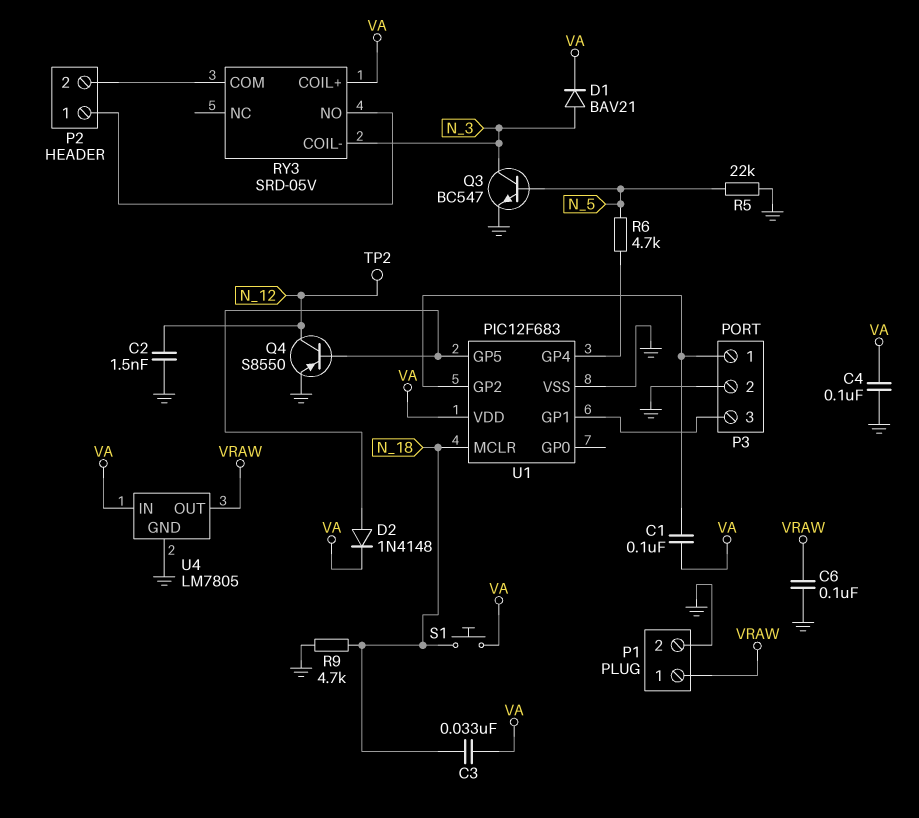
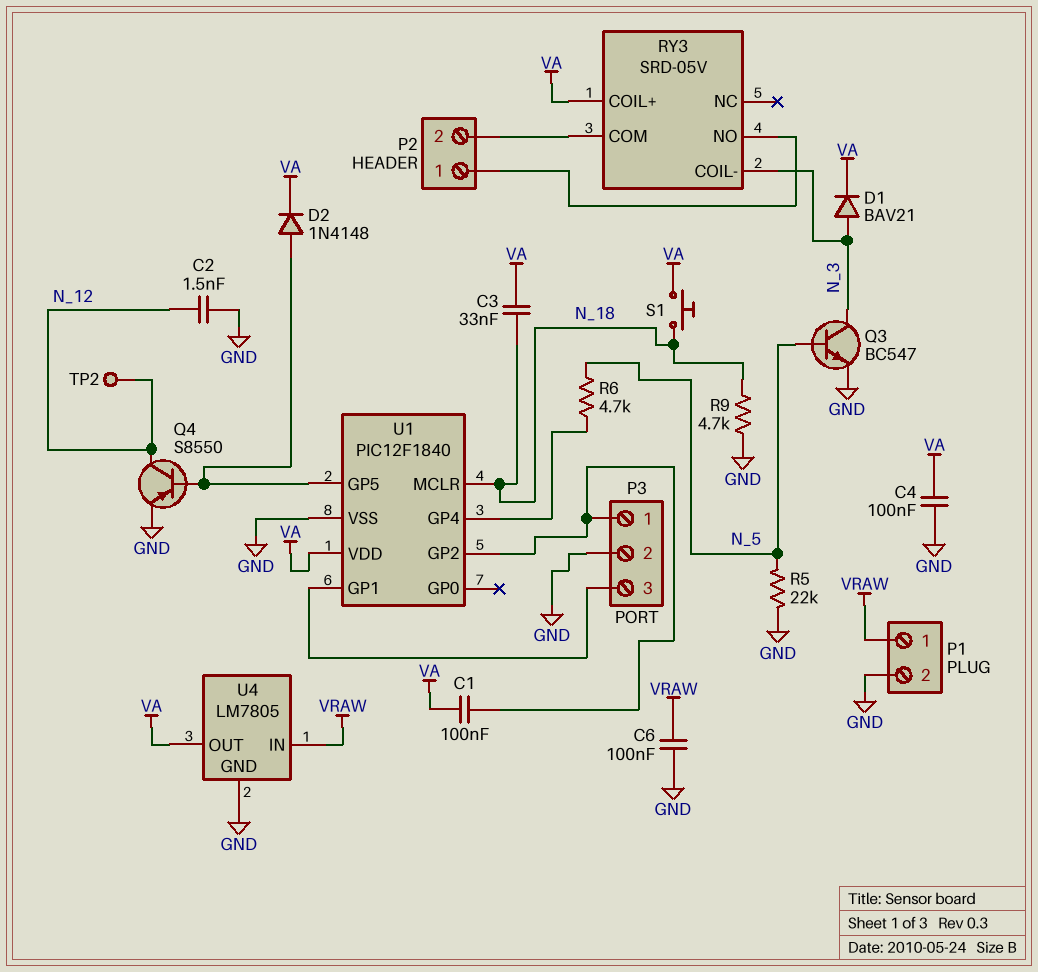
U1: PIC12F683 -> PIC12F1840
U4 pin IN: VA -> VRAW
U4 pin OUT: VRAW -> VA

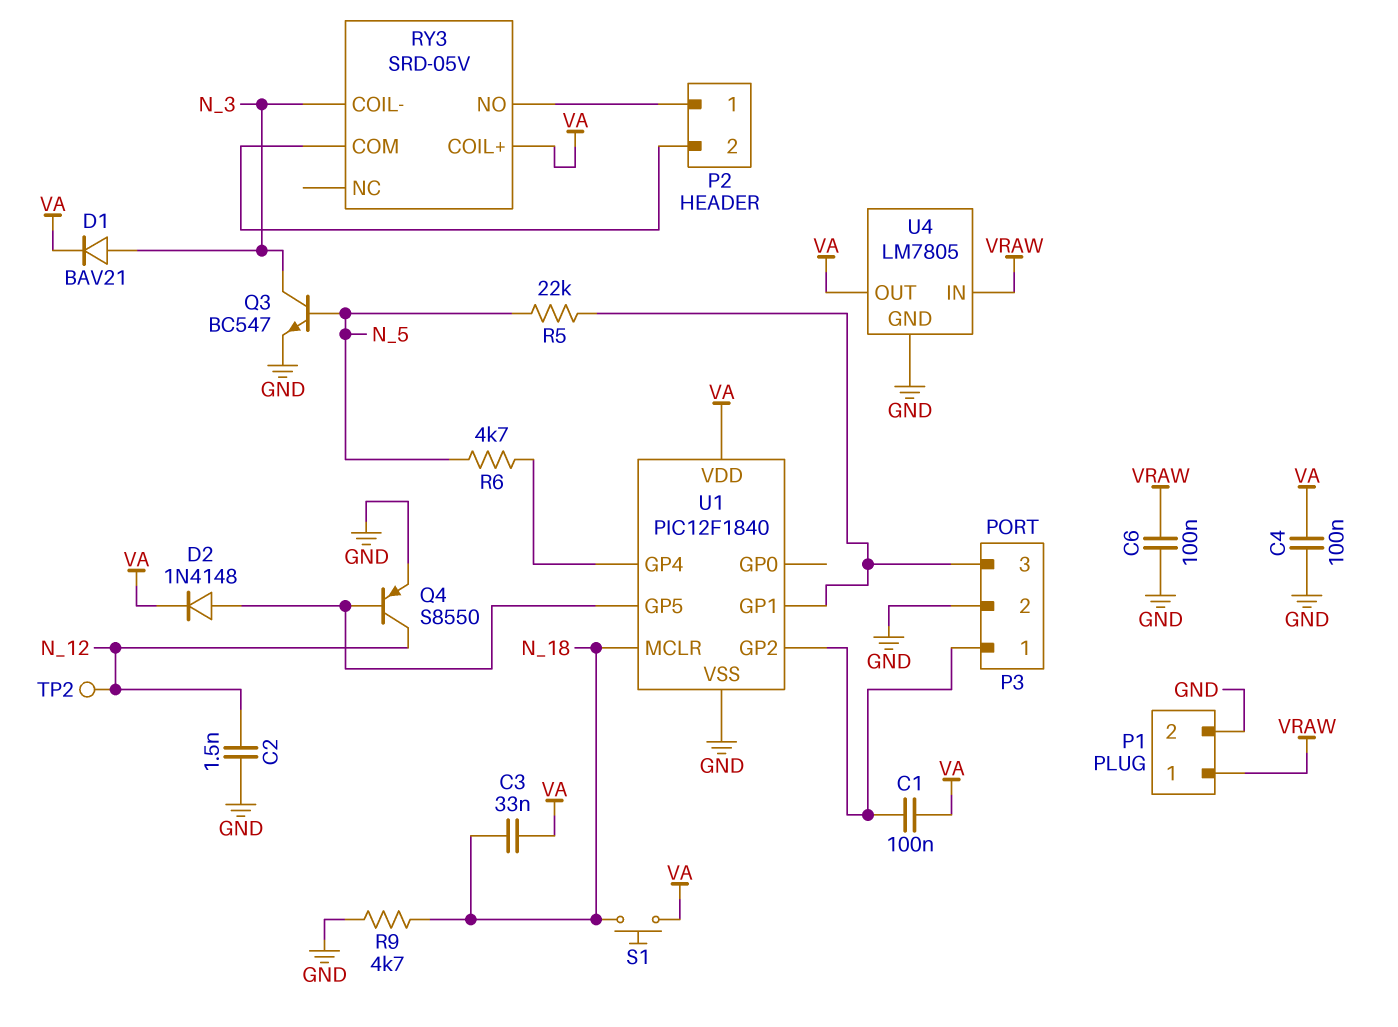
R5: 22k (GND, N_5) -> 22k (N_5, P3/3)

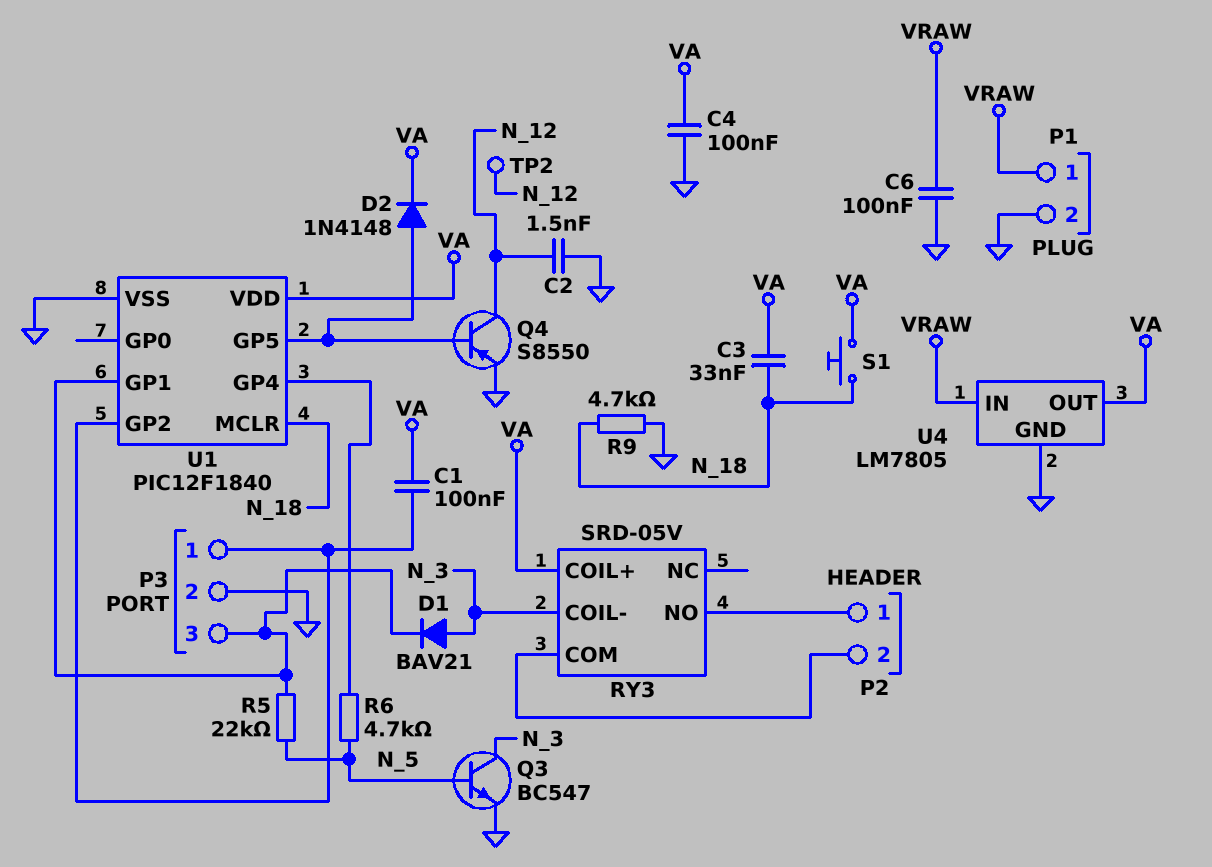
D1: diode BAV21 (A N_3, K VA) -> diode BAV21 (A N_3, K P3/3)

